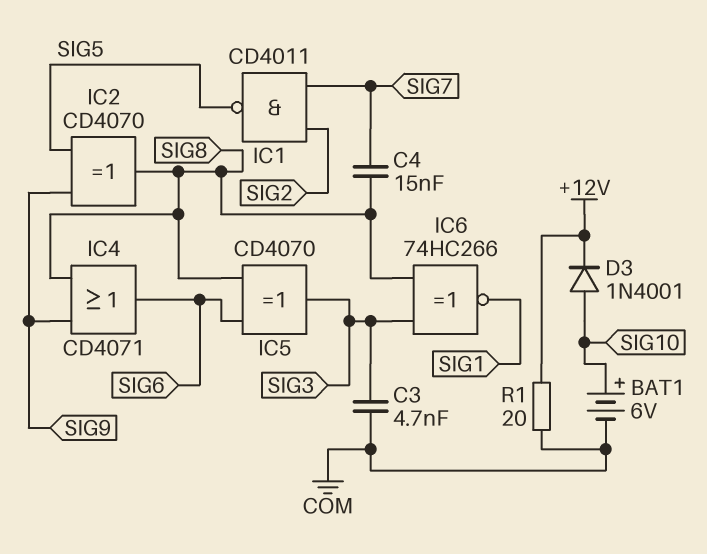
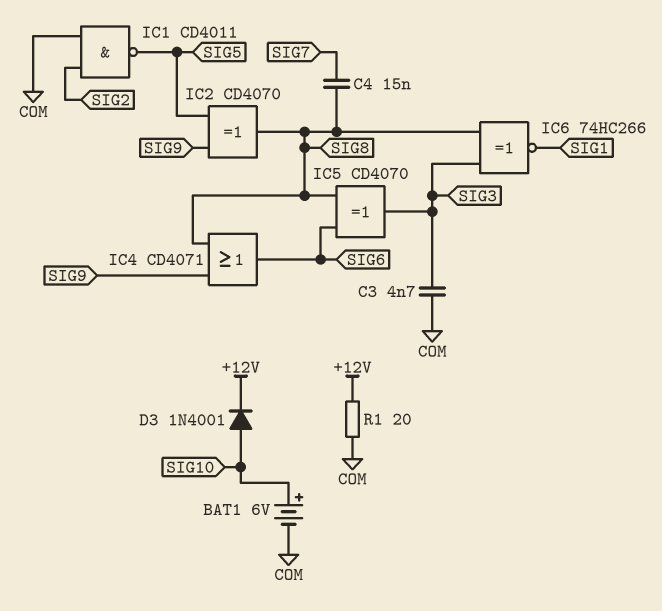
IC1: NAND CD4011 (in SIG2, in SIG7, out SIG5) -> NAND CD4011 (in COM, in SIG2, out SIG5)

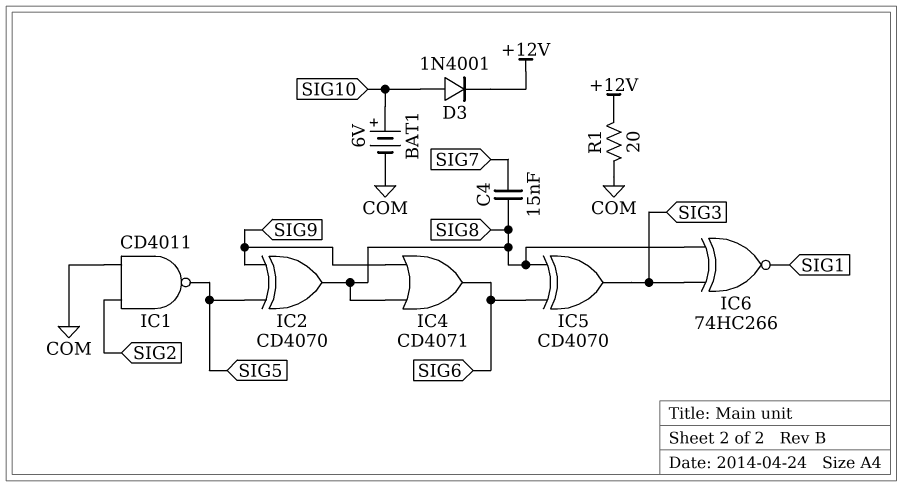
C3: 4.7nF (COM, SIG3) -> none

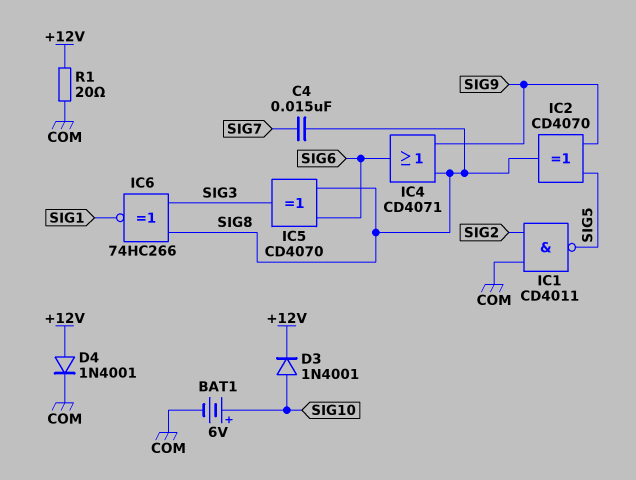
D4: none -> diode 1N4001 (A +12V, K COM)

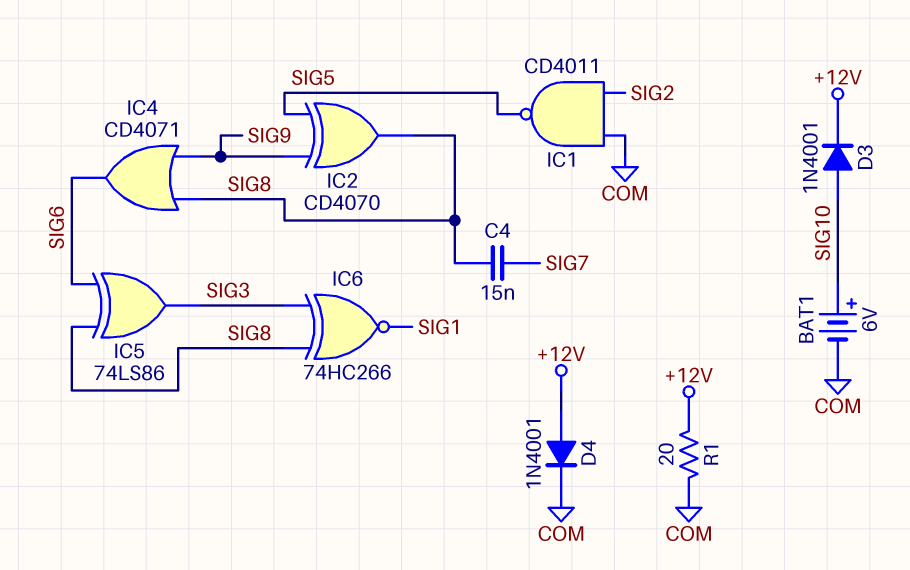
IC5: XOR CD4070 (in SIG6, in SIG8, out SIG3) -> XOR 74LS86 (in SIG6, in SIG8, out SIG3)

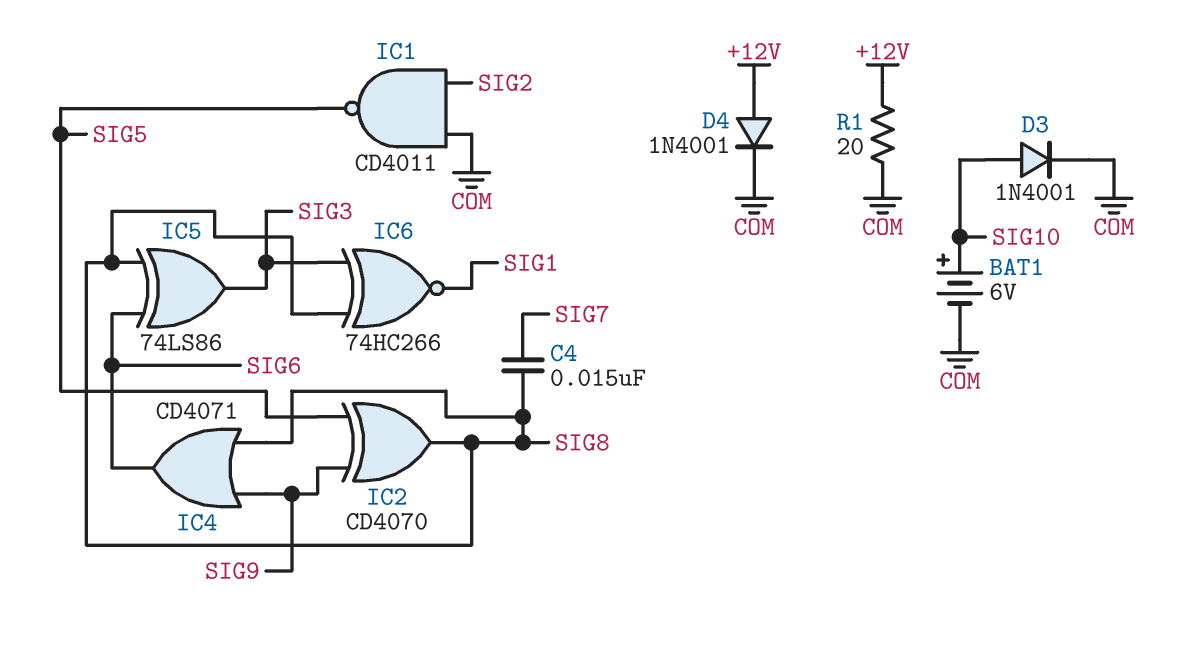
D3: diode 1N4001 (A SIG10, K +12V) -> diode 1N4001 (A SIG10, K COM)

